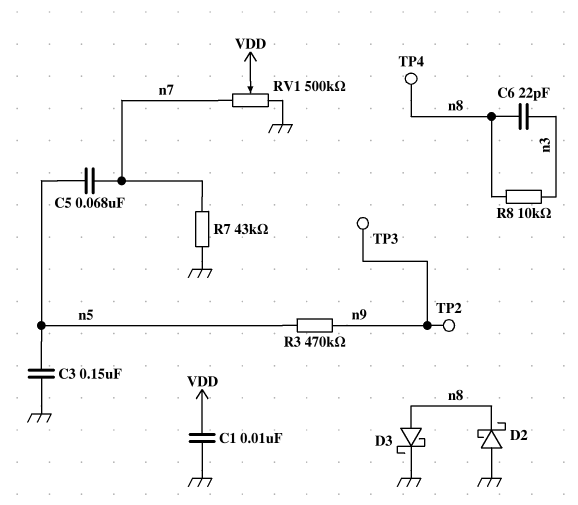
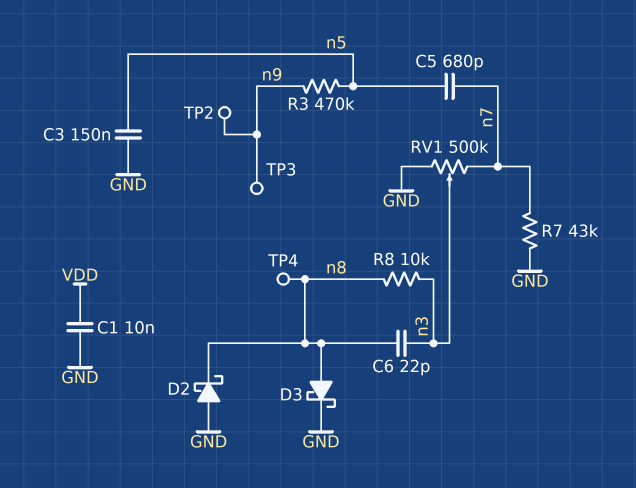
C5: 68nF (n5, n7) -> 680pF (n5, n7)
RV1: 500k (GND, n7, wiper VDD) -> 500k (GND, n7, wiper n3)

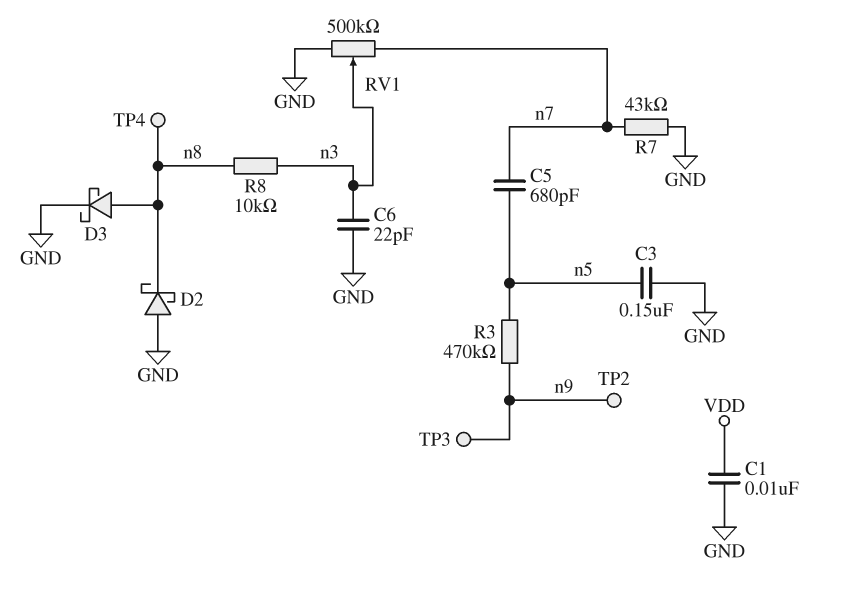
C6: 22pF (n3, n8) -> 22pF (GND, n3)

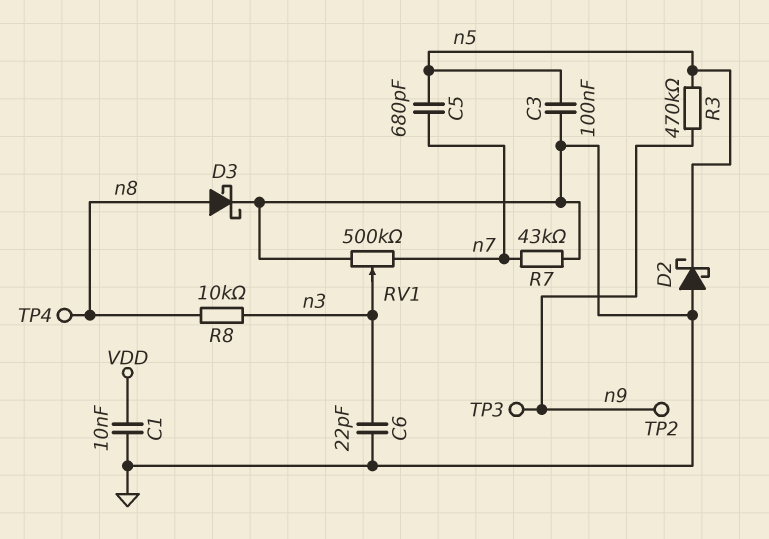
C3: 150nF (GND, n5) -> 100nF (GND, n5)
D2: schottky (A GND, K n8) -> schottky (A GND, K n5)

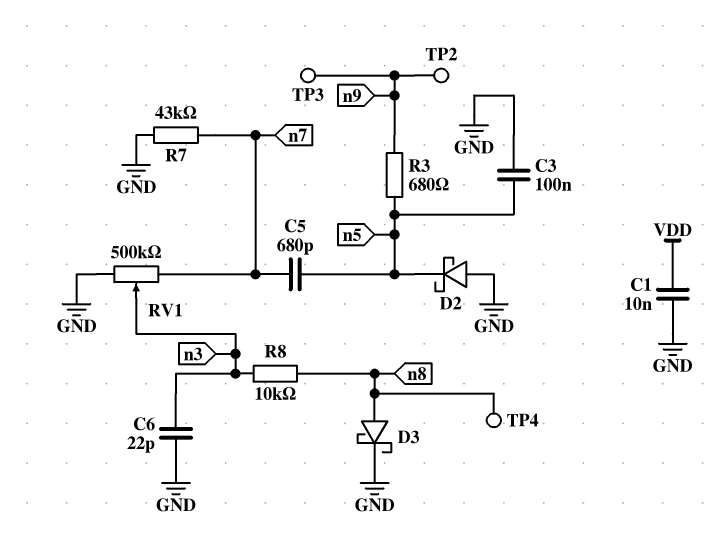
R3: 470k (n5, n9) -> 680 (n5, n9)

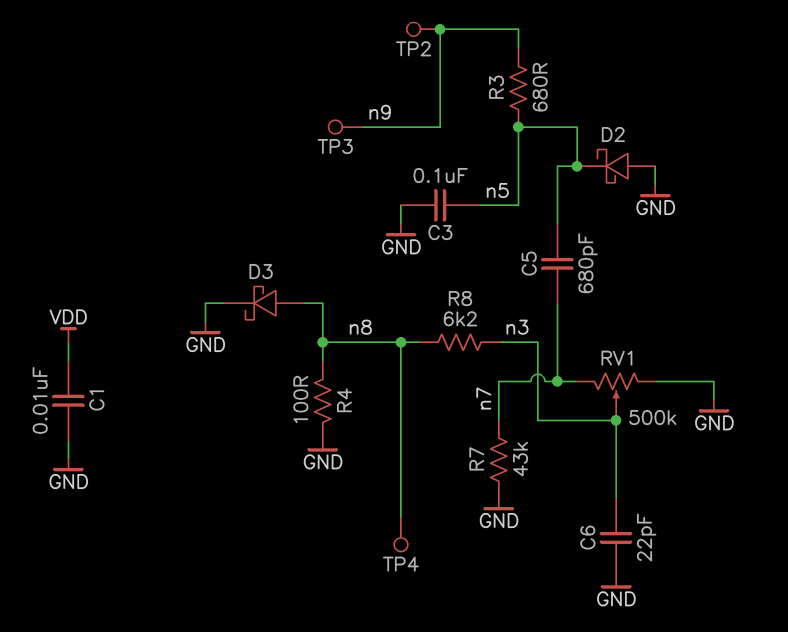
R4: none -> 100 (GND, n8)
R8: 10k (n3, n8) -> 6.2k (n3, n8)

